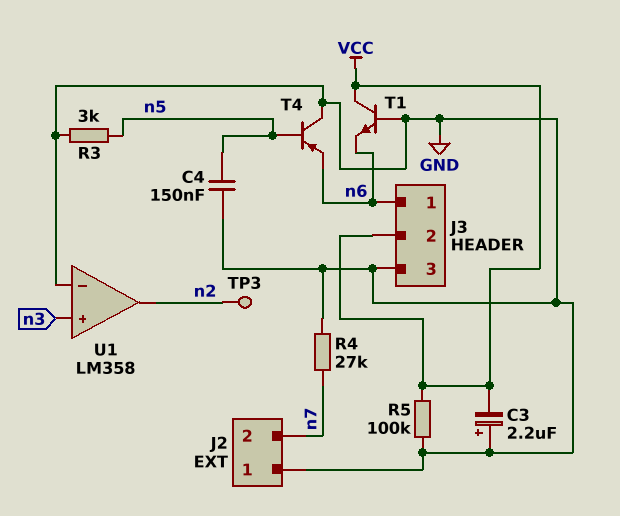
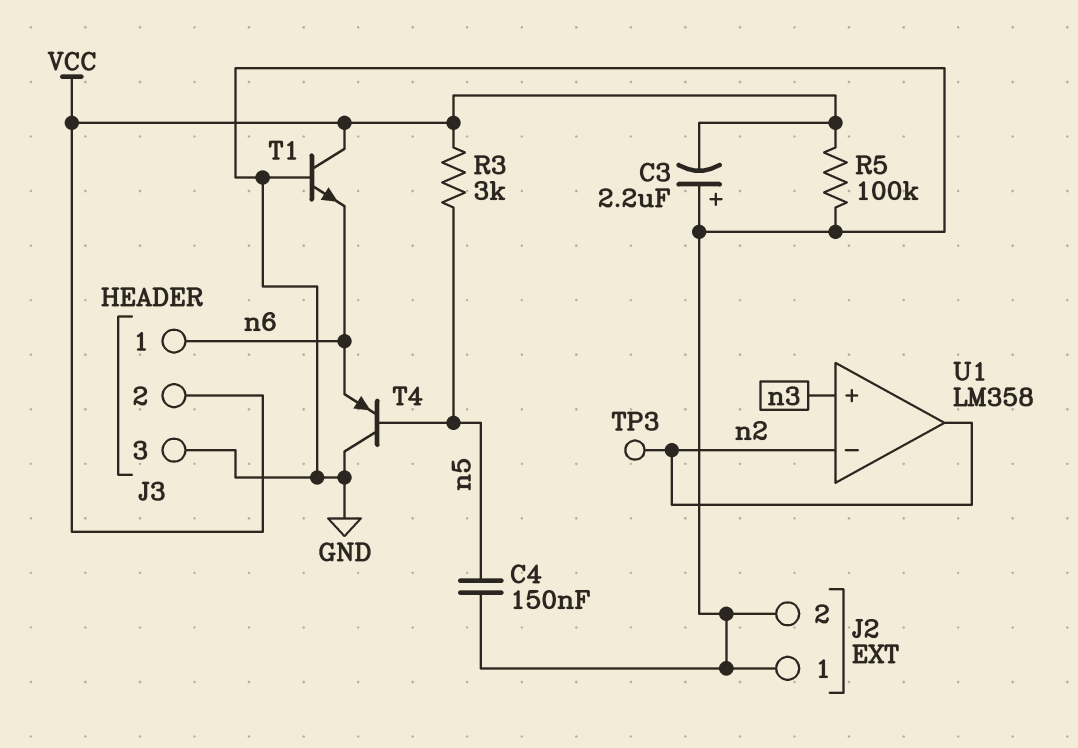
J2 pin 2: n7 -> GND
R3: 3k (GND, n5) -> 3k (VCC, n5)
R4: 27k (GND, n7) -> none
U1 pin in-: GND -> n2

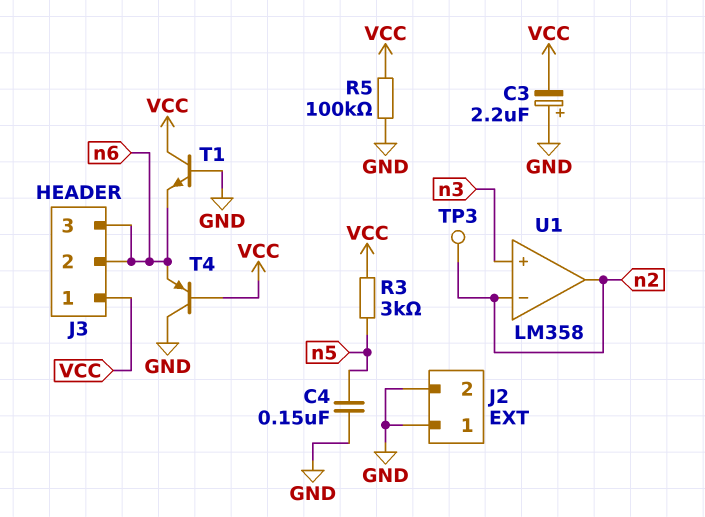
J3 pin 1: n6 -> VCC
J3 pin 2: VCC -> n6
J3 pin 3: GND -> n6
T4: PNP (B n5, C GND, E n6) -> PNP (B VCC, C GND, E n6)

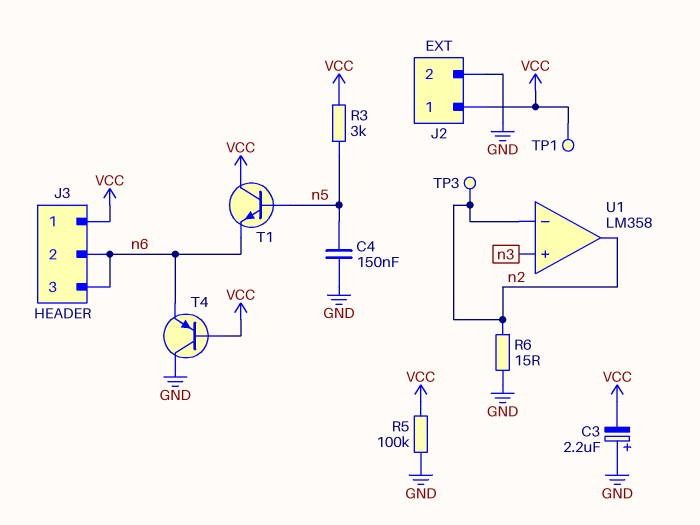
J2 pin 1: GND -> VCC
R6: none -> 15 (GND, n2)
T1: NPN (B GND, C VCC, E n6) -> NPN (B n5, C VCC, E n6)
TP1: none -> test point (VCC)

